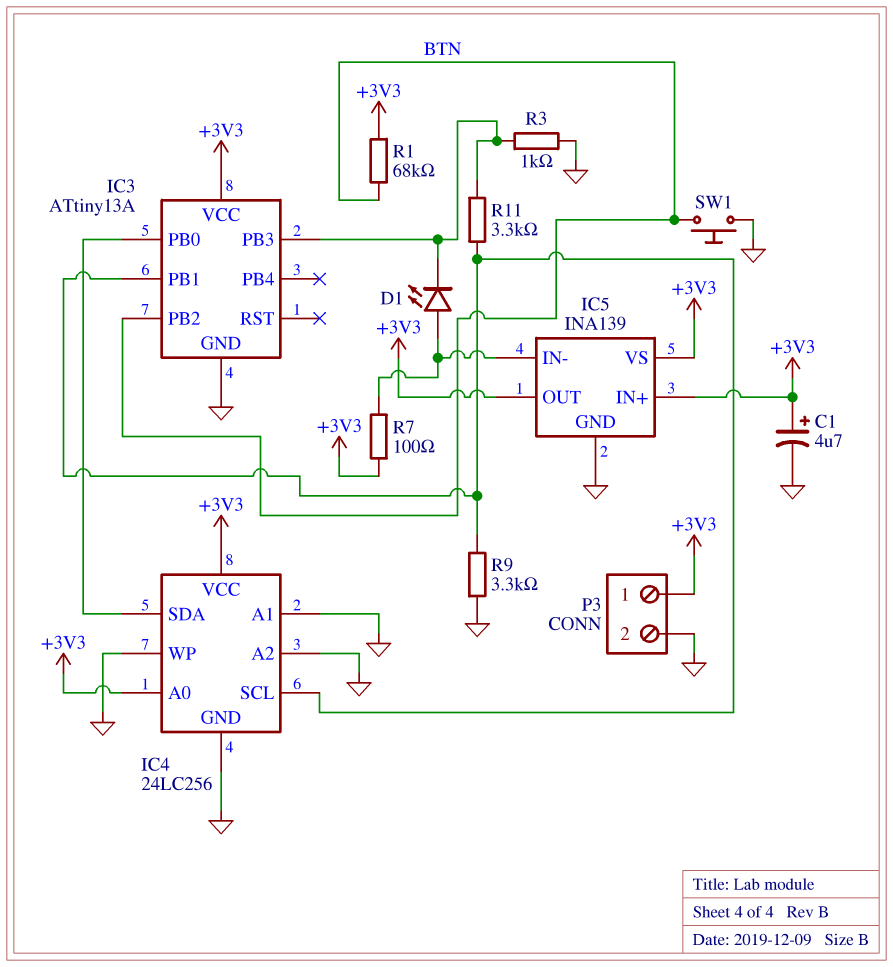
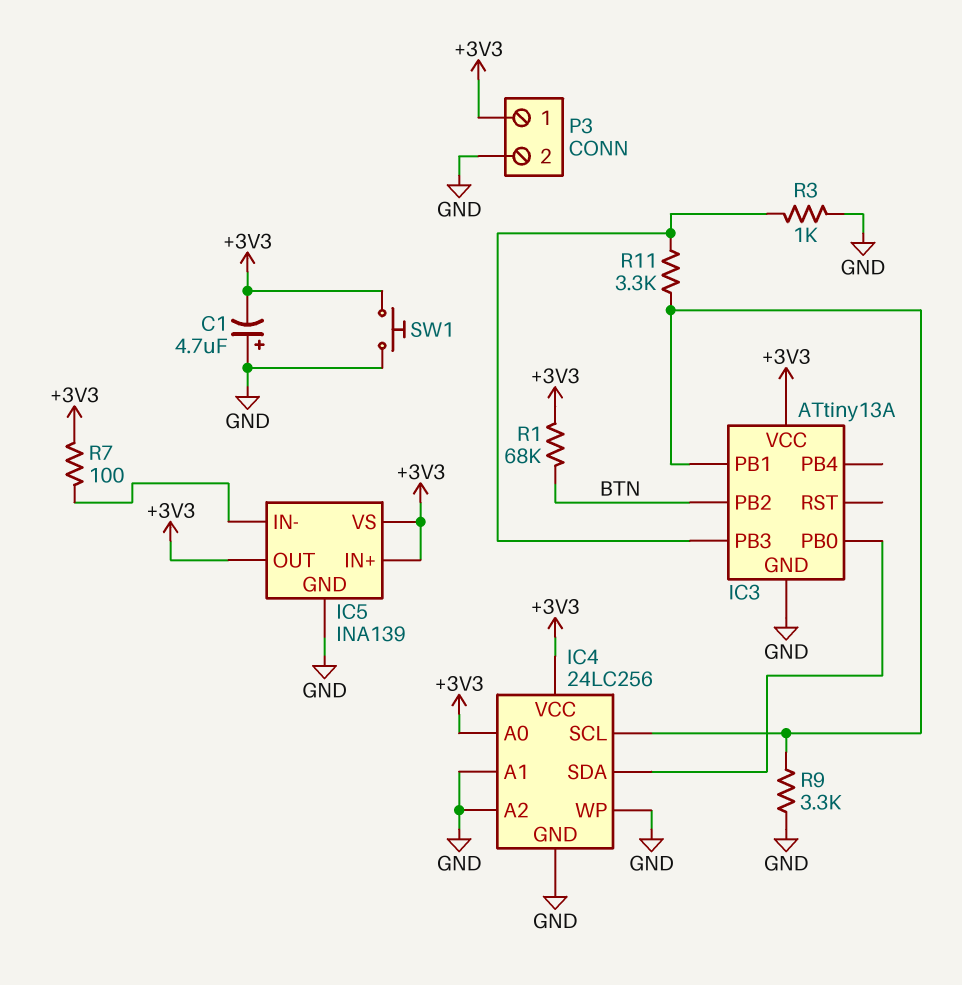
C1: 4.7uF (plus +3V3, minus GND) -> 4.7uF (plus GND, minus +3V3)
D1: LED (A IC5/IN-, K IC3/PB3) -> none
SW1: button (BTN, GND) -> button (+3V3, GND)

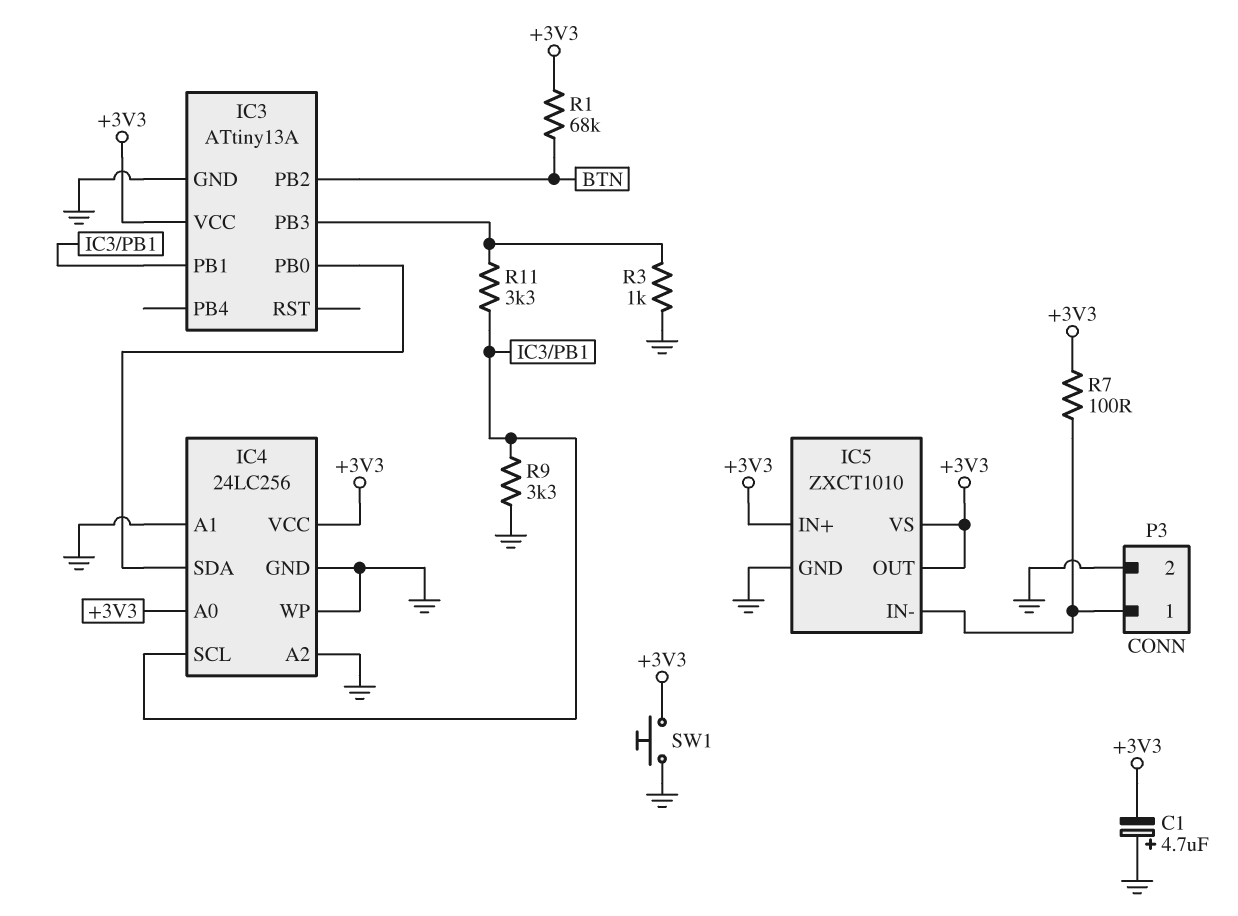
IC5: INA139 -> ZXCT1010
P3 pin 1: +3V3 -> IC5/IN-

